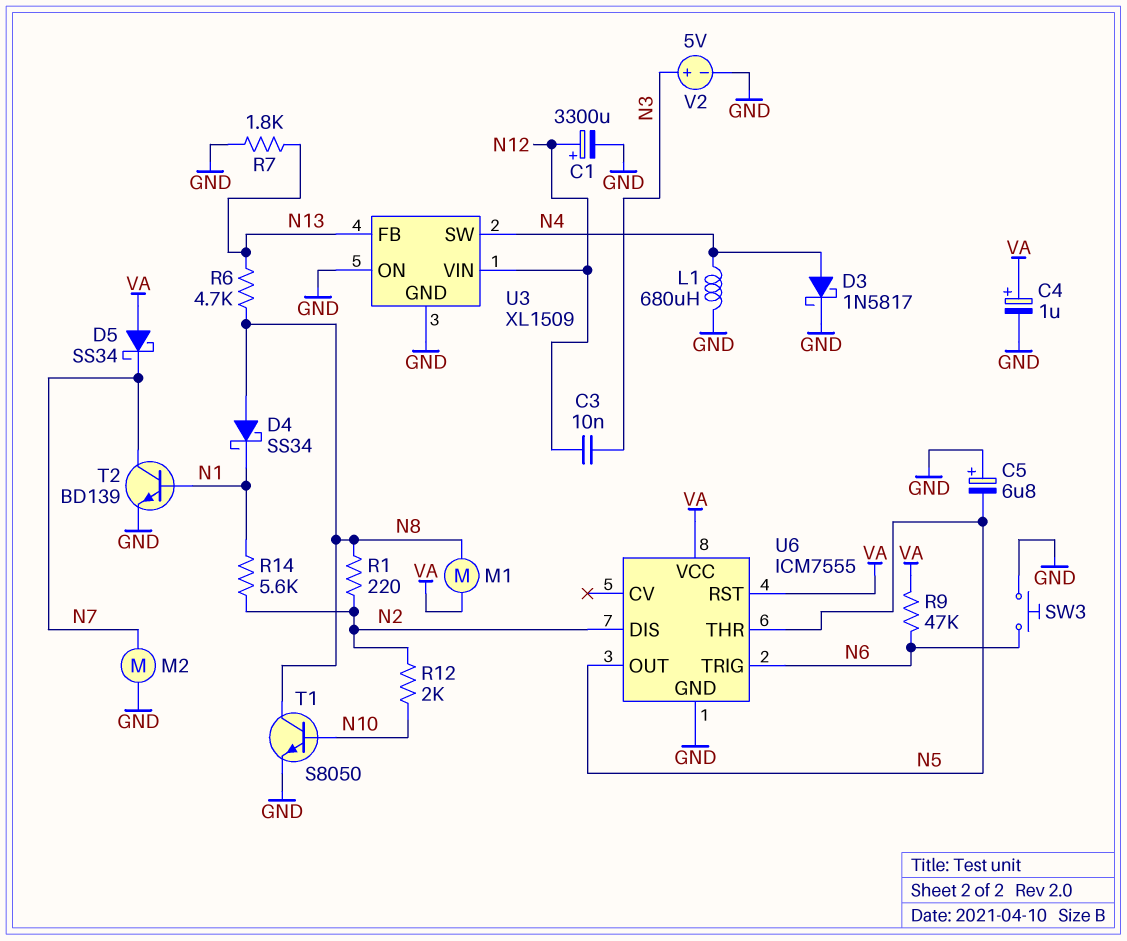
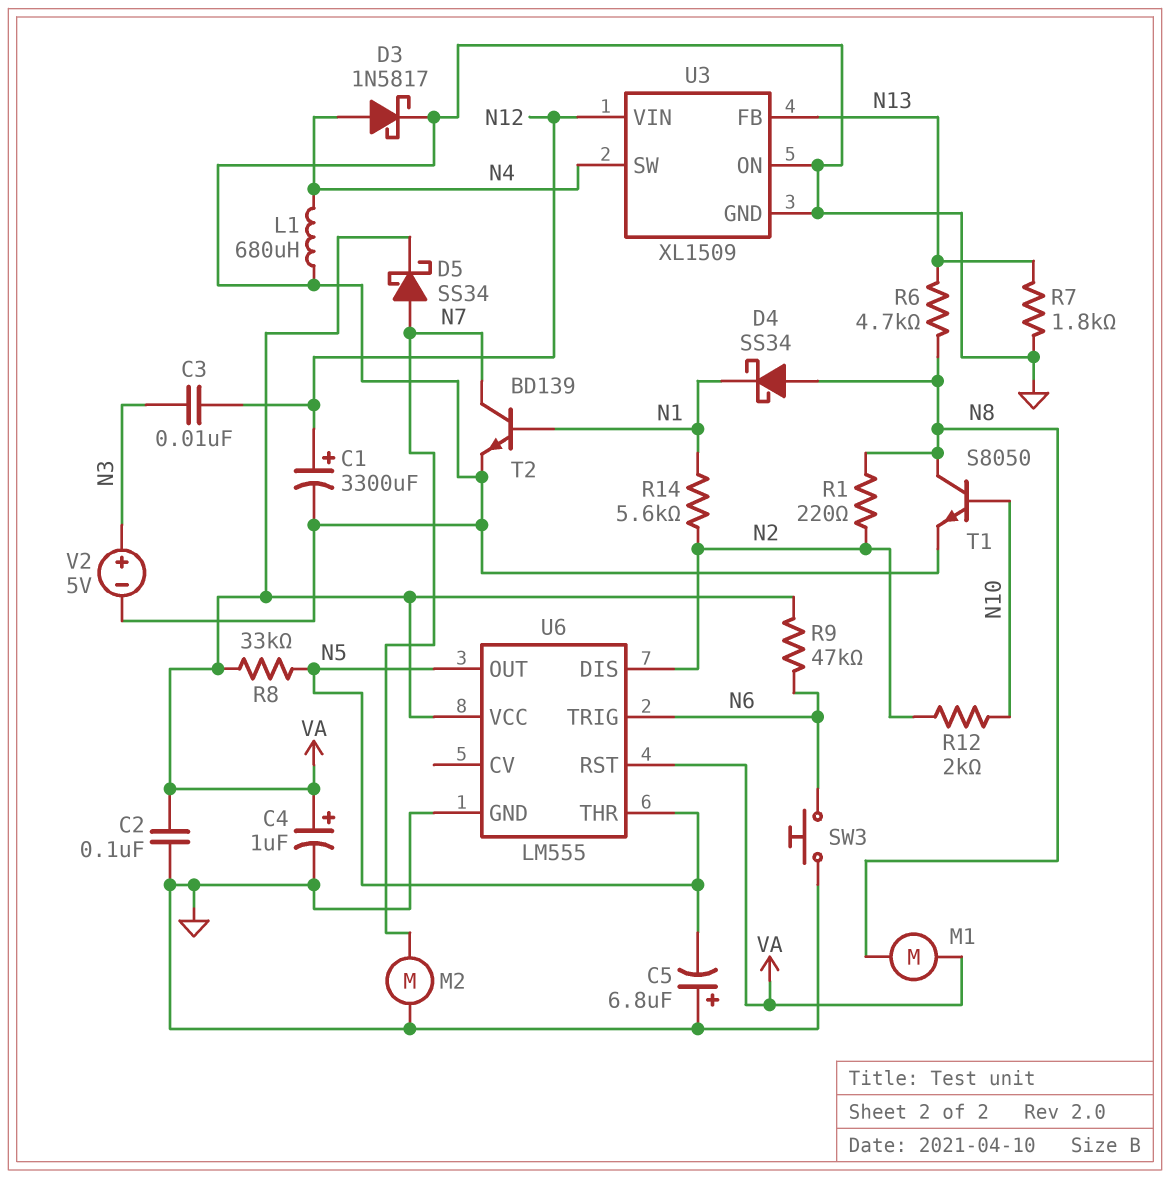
C2: none -> 100nF (GND, VA)
D5: schottky SS34 (A VA, K N7) -> schottky SS34 (A N7, K VA)
R8: none -> 33k (N5, VA)
U6: ICM7555 -> LM555

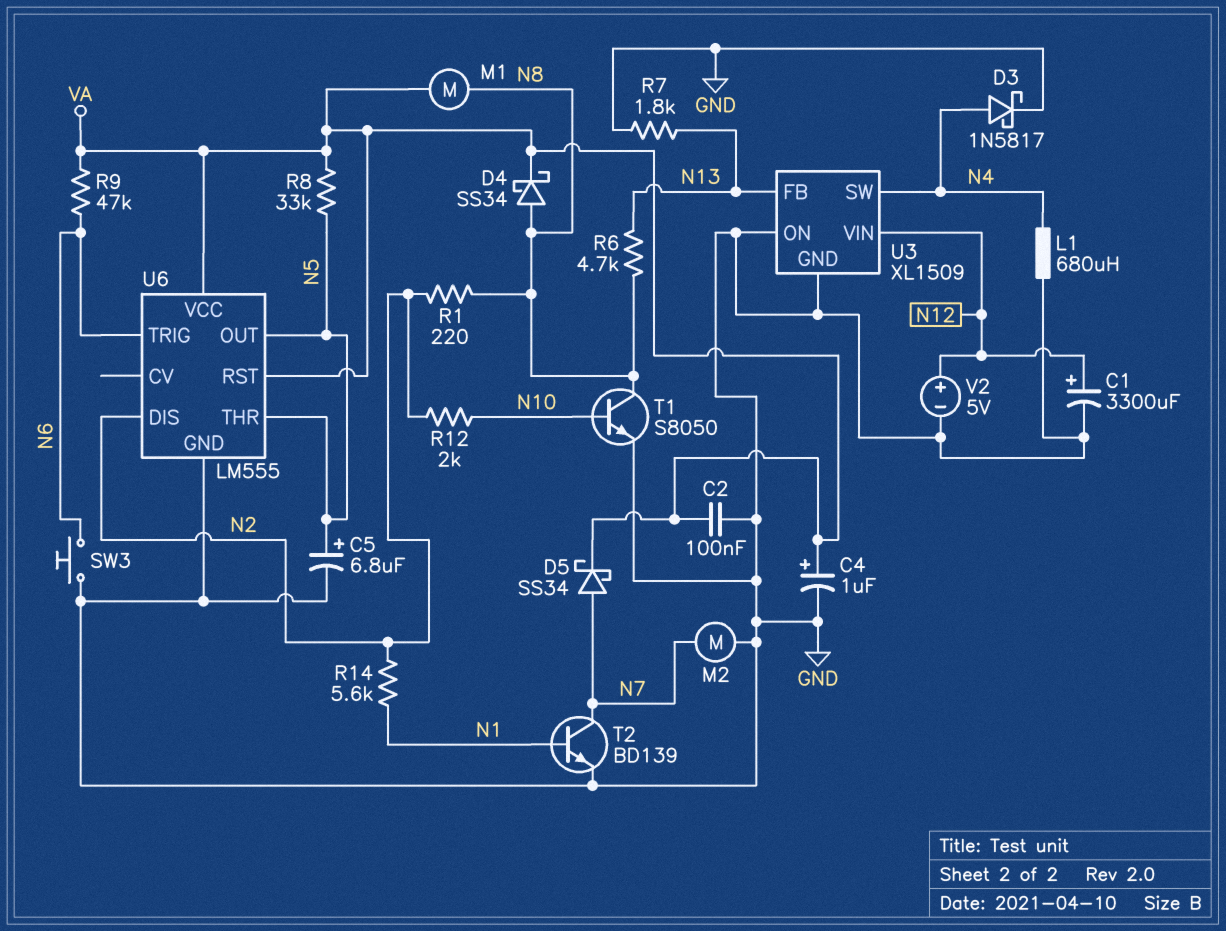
C3: 10nF (N3, N12) -> none
C5: 6.8uF (plus GND, minus N5) -> 6.8uF (plus N5, minus GND)
D4: schottky SS34 (A N8, K N1) -> schottky SS34 (A N8, K VA)
V2: 5V (plus N3, minus GND) -> 5V (plus N12, minus GND)

